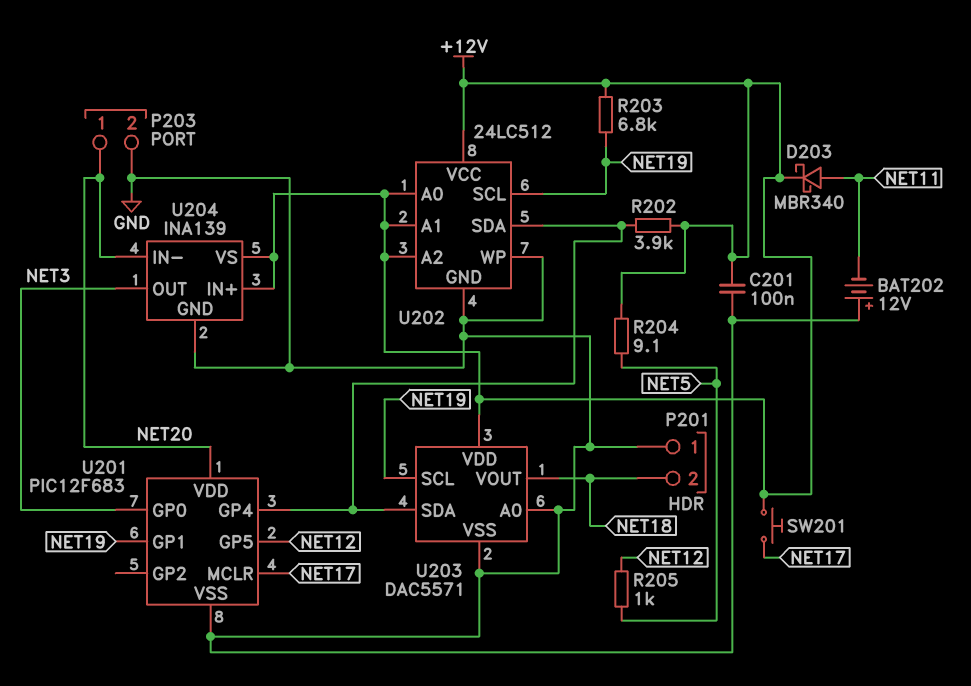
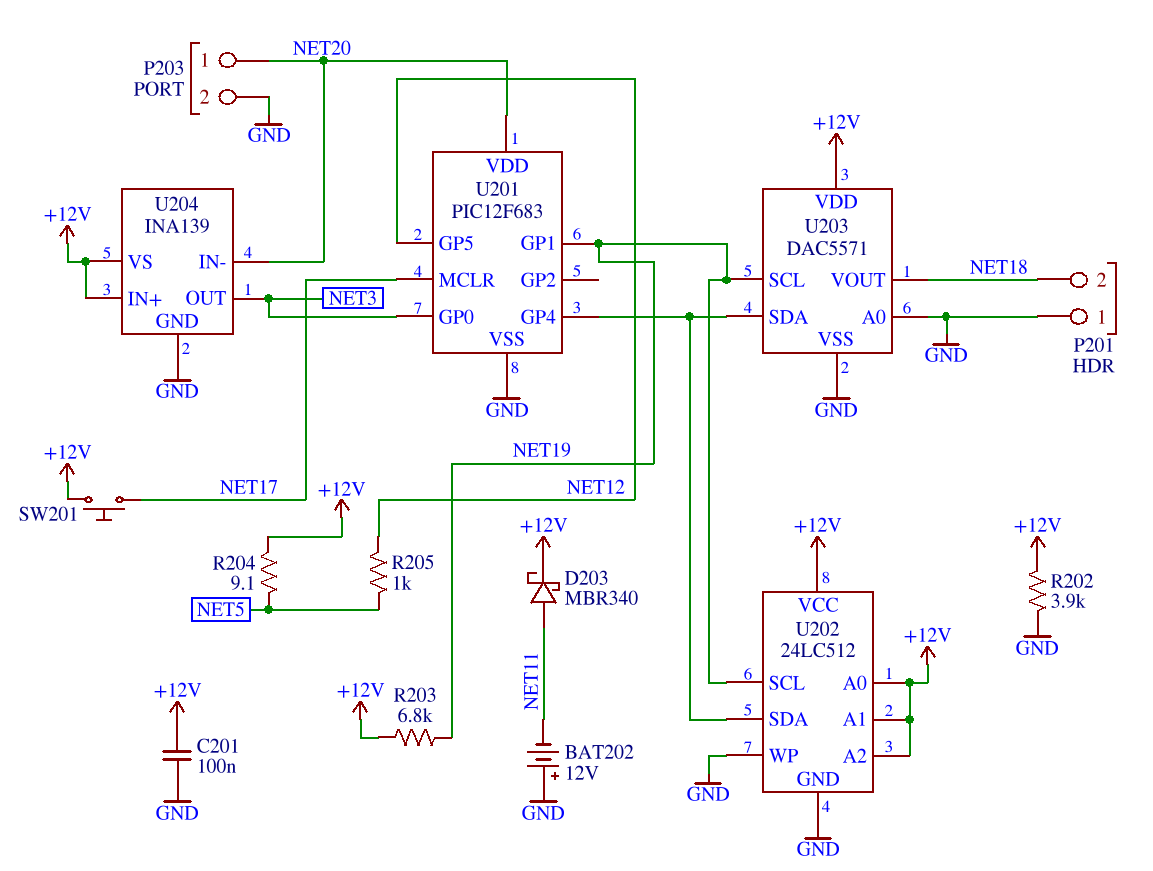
R202: 3.9k (+12V, U201/GP4) -> 3.9k (+12V, GND)

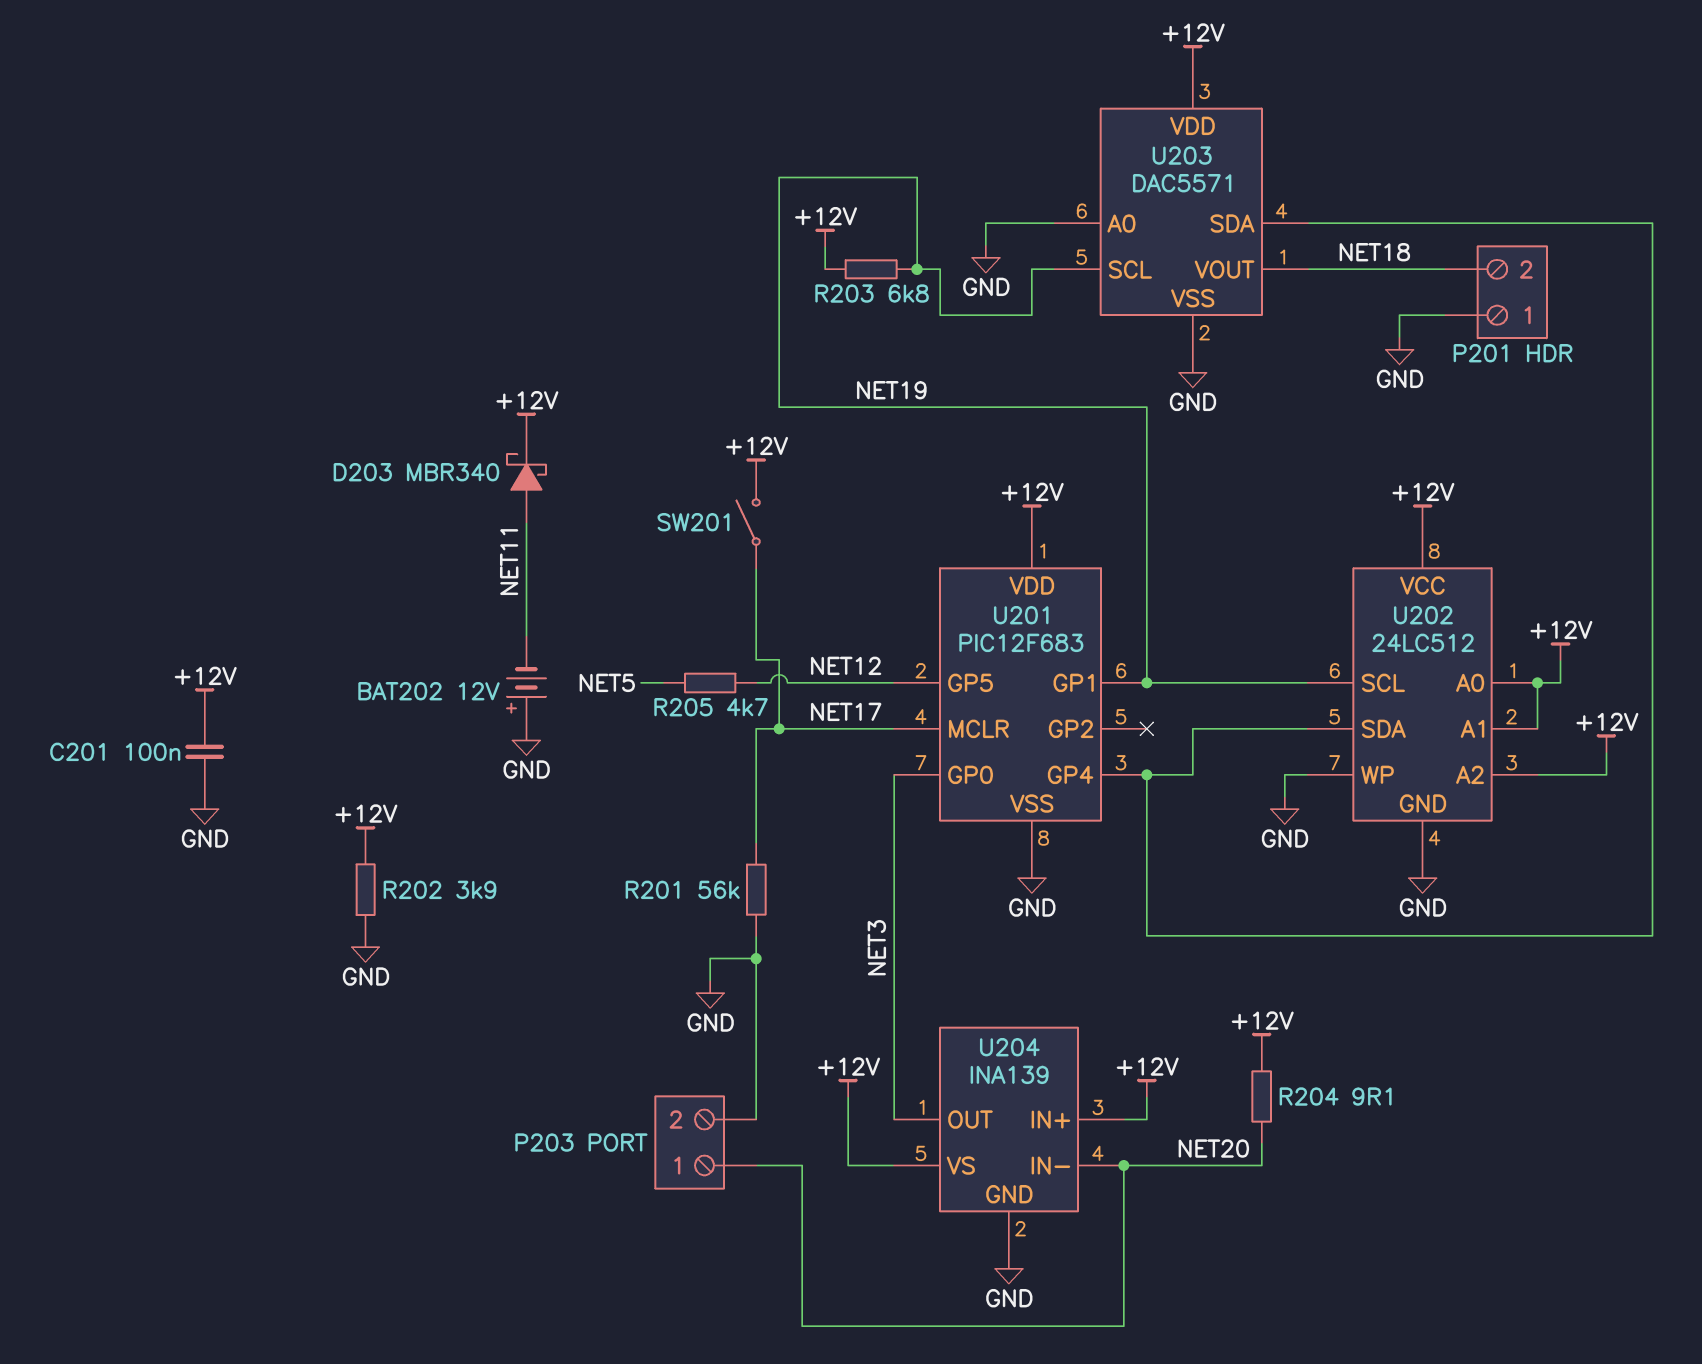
R201: none -> 56k (GND, NET17)
R204: 9.1 (+12V, NET5) -> 9.1 (+12V, NET20)
R205: 1k (NET5, NET12) -> 4.7k (NET5, NET12)
SW201: button (+12V, NET17) -> switch (+12V, NET17)
U201 pin VDD: NET20 -> +12V

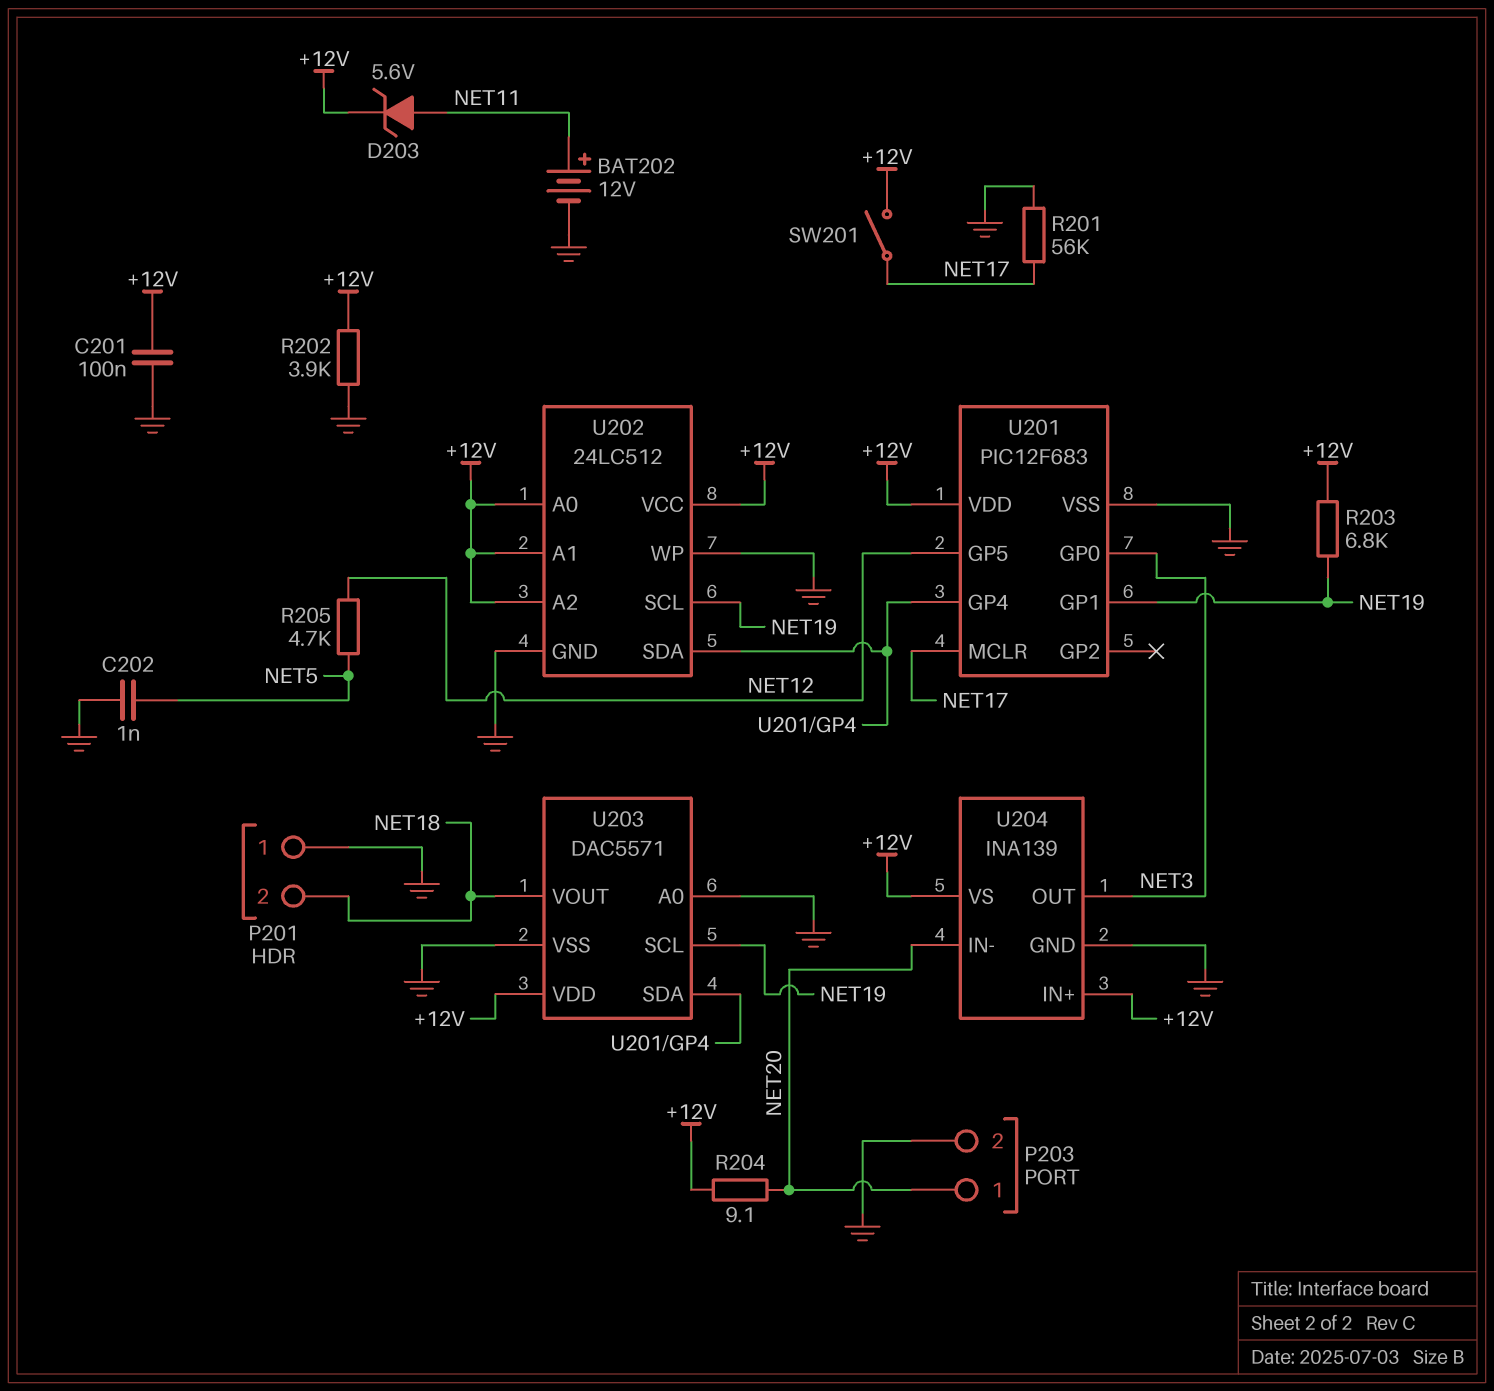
BAT202: 12V (plus GND, minus NET11) -> 12V (plus NET11, minus GND)
C202: none -> 1nF (GND, NET5)
D203: schottky MBR340 (A NET11, K +12V) -> zener 5.6V (A NET11, K +12V)

